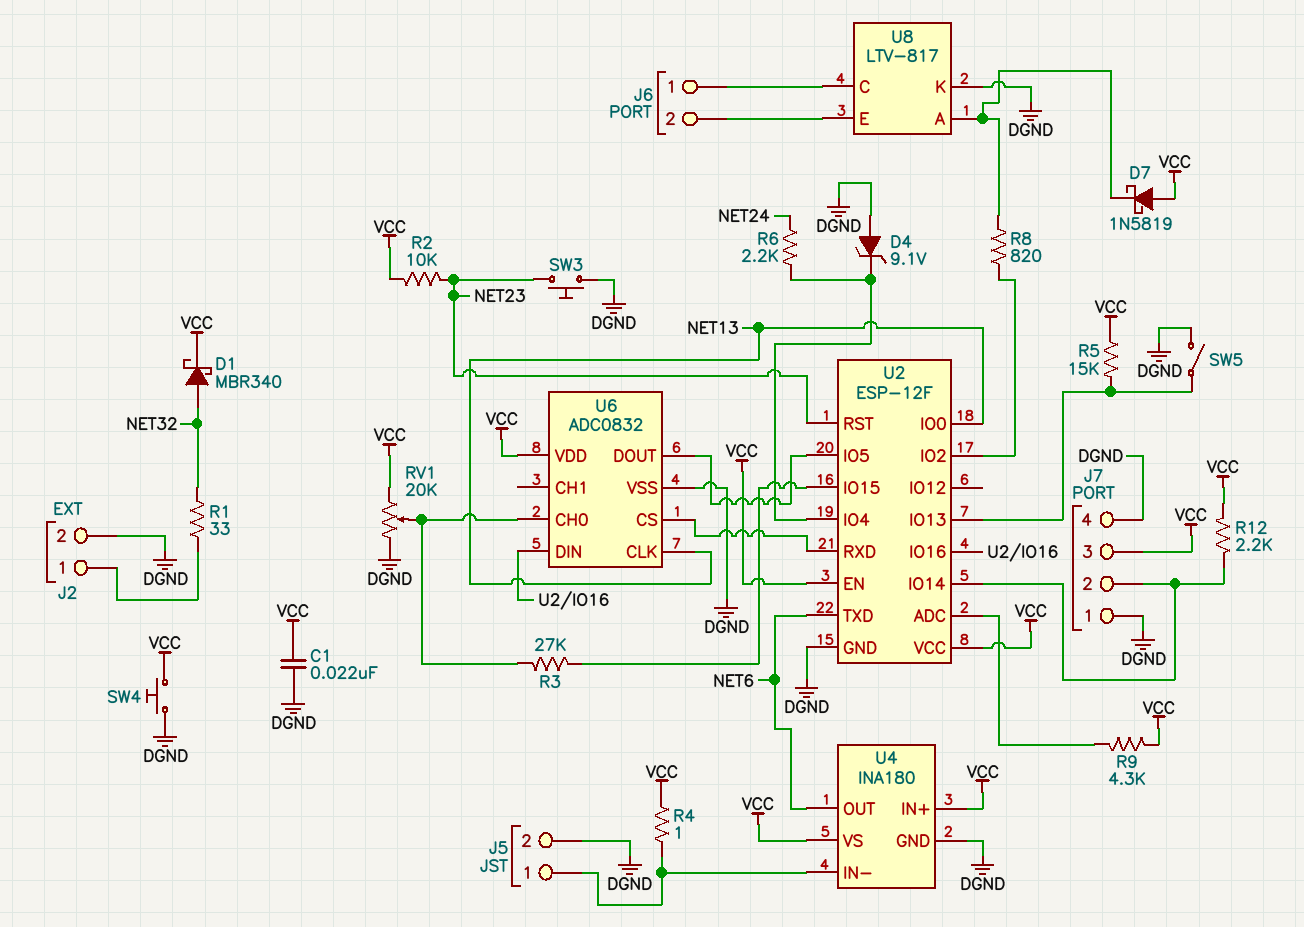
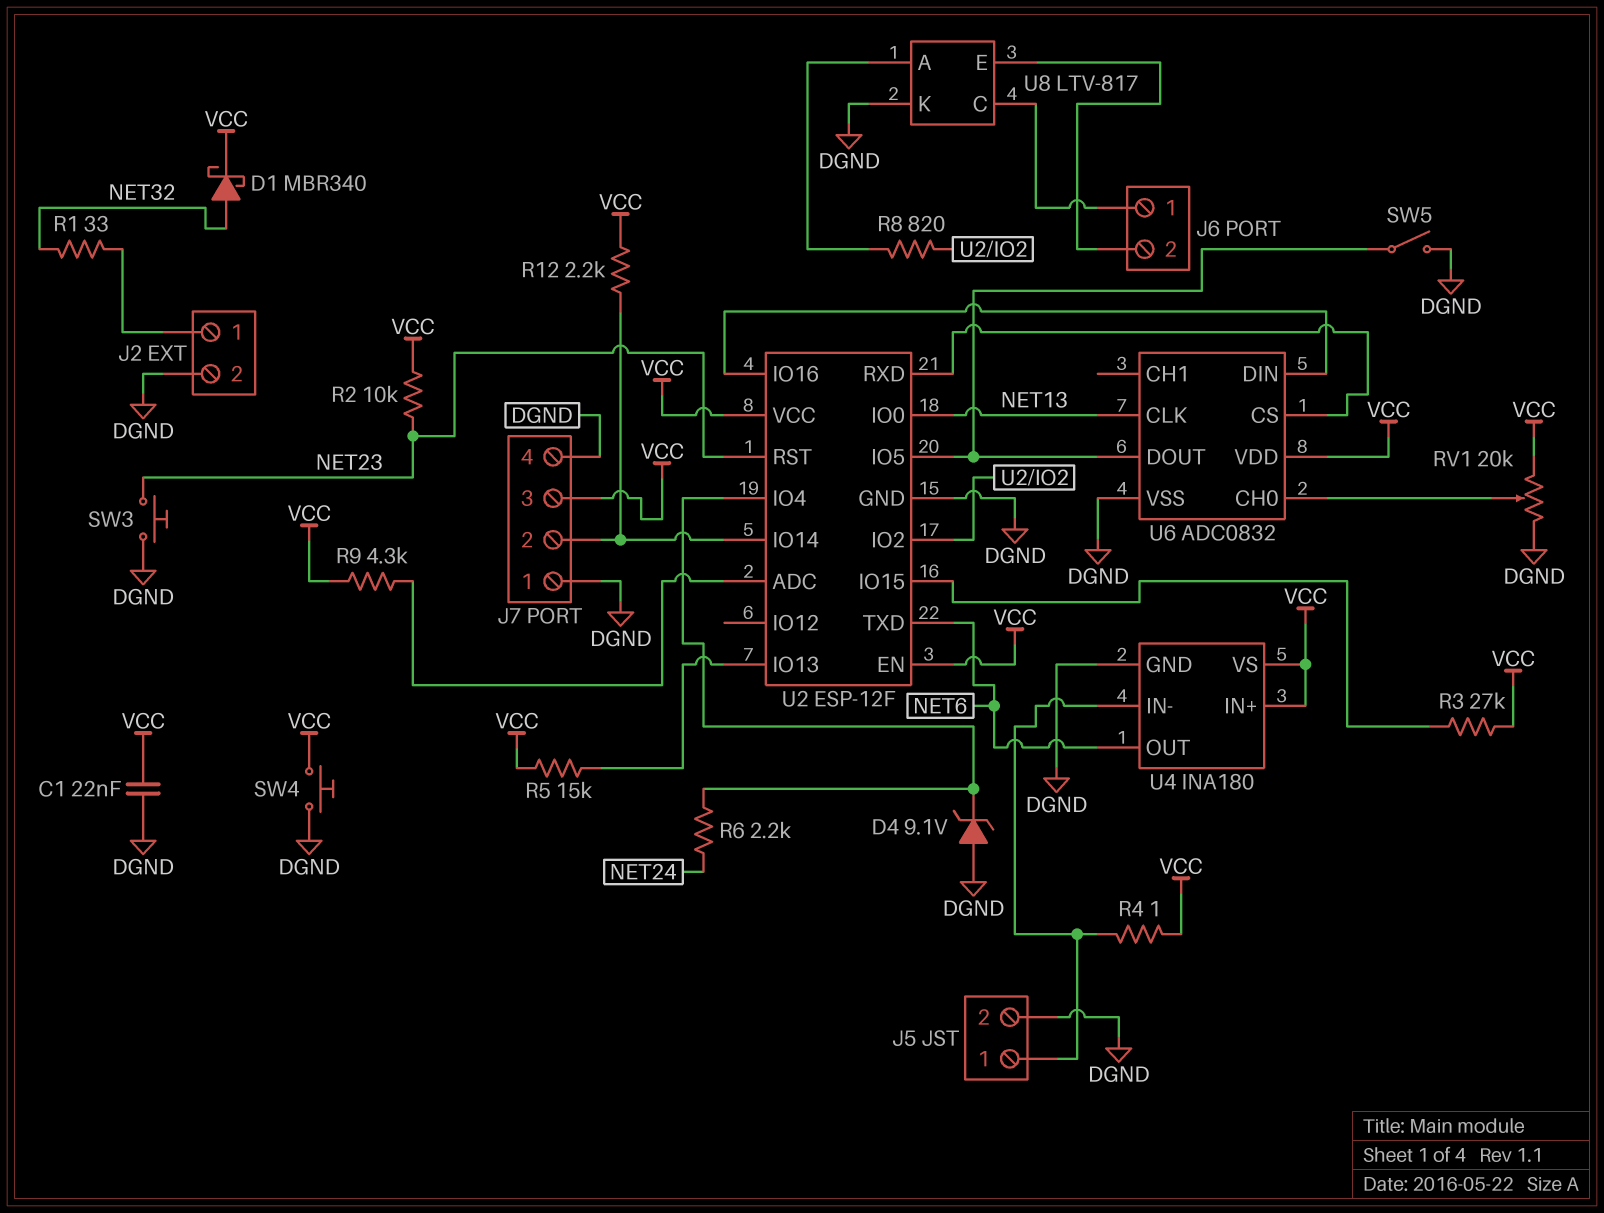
D7: schottky 1N5819 (A VCC, K U8/A) -> none
R3: 27k (U2/IO15, U6/CH0) -> 27k (U2/IO15, VCC)
SW5: switch (DGND, U2/IO13) -> switch (DGND, U2/IO5)

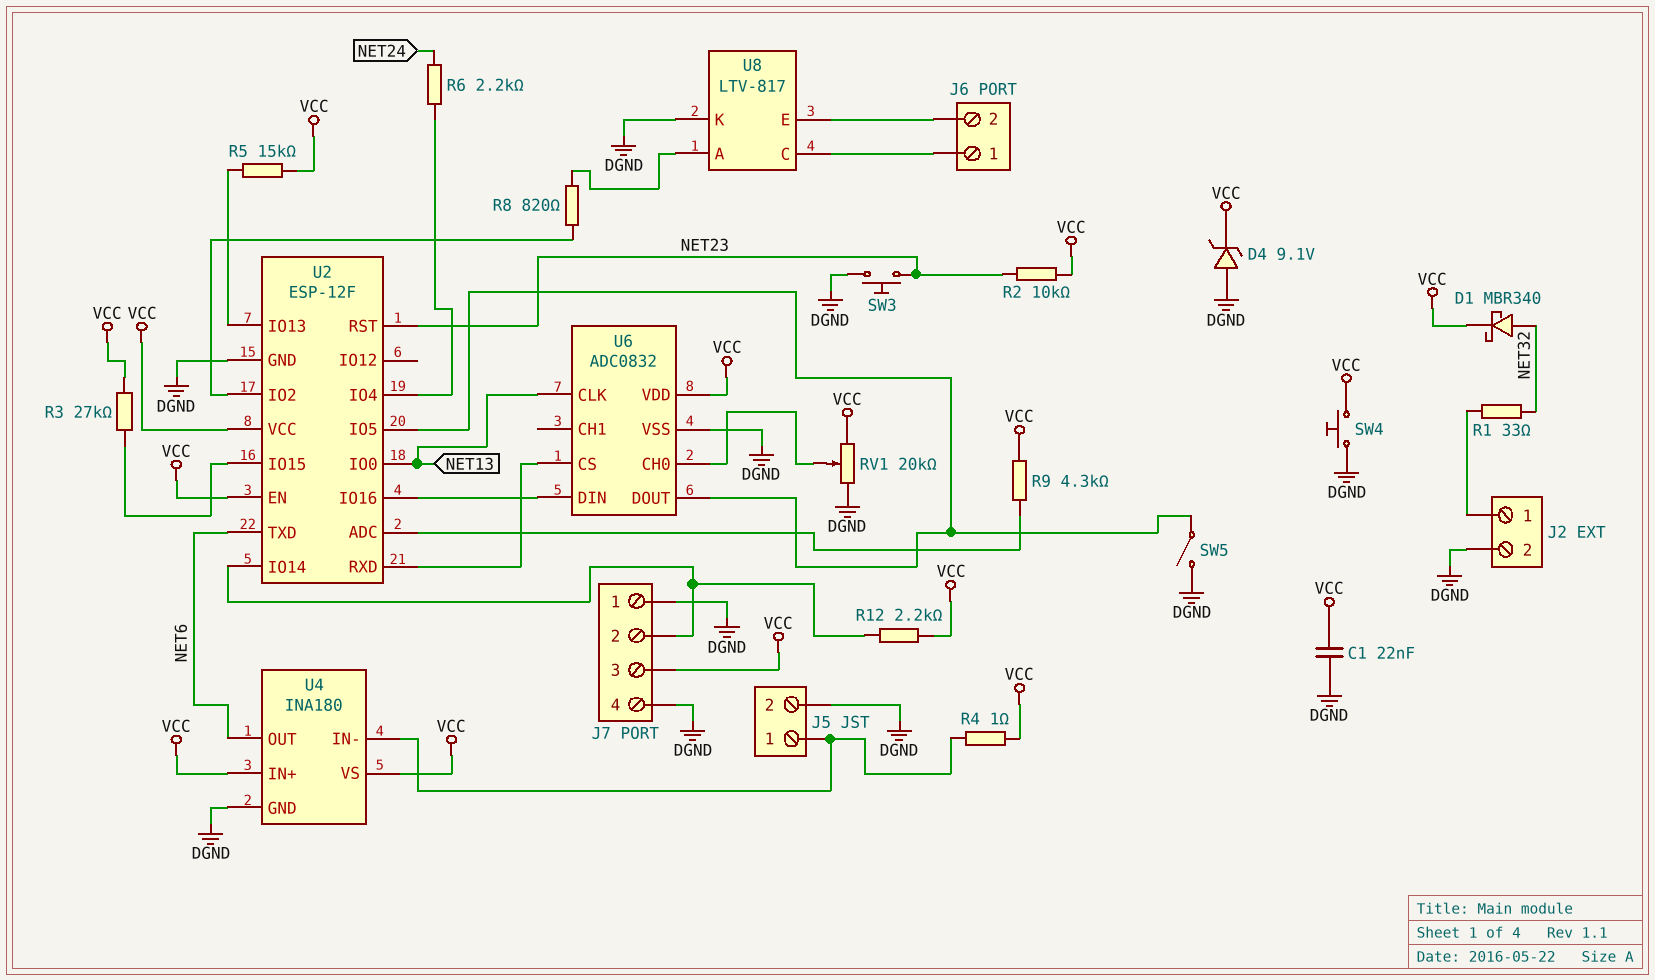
D4: zener 9.1V (A DGND, K U2/IO4) -> zener 9.1V (A DGND, K VCC)

